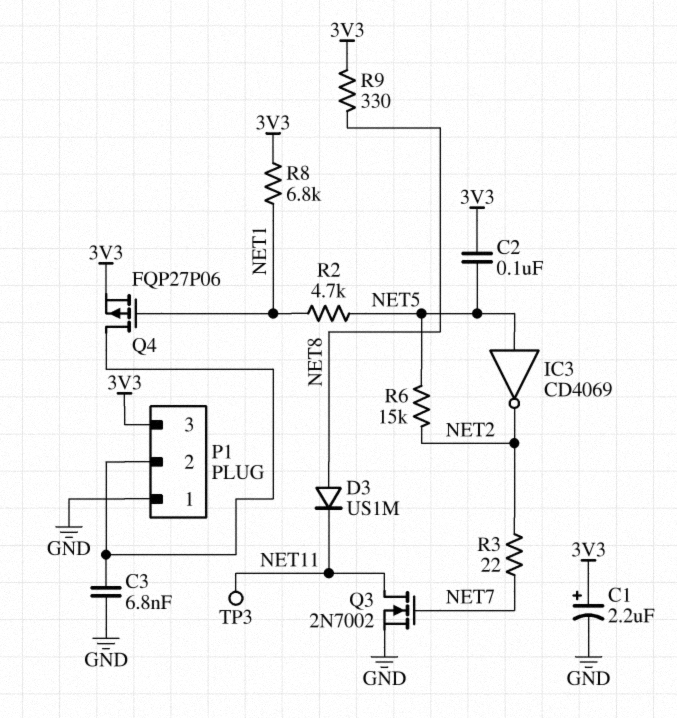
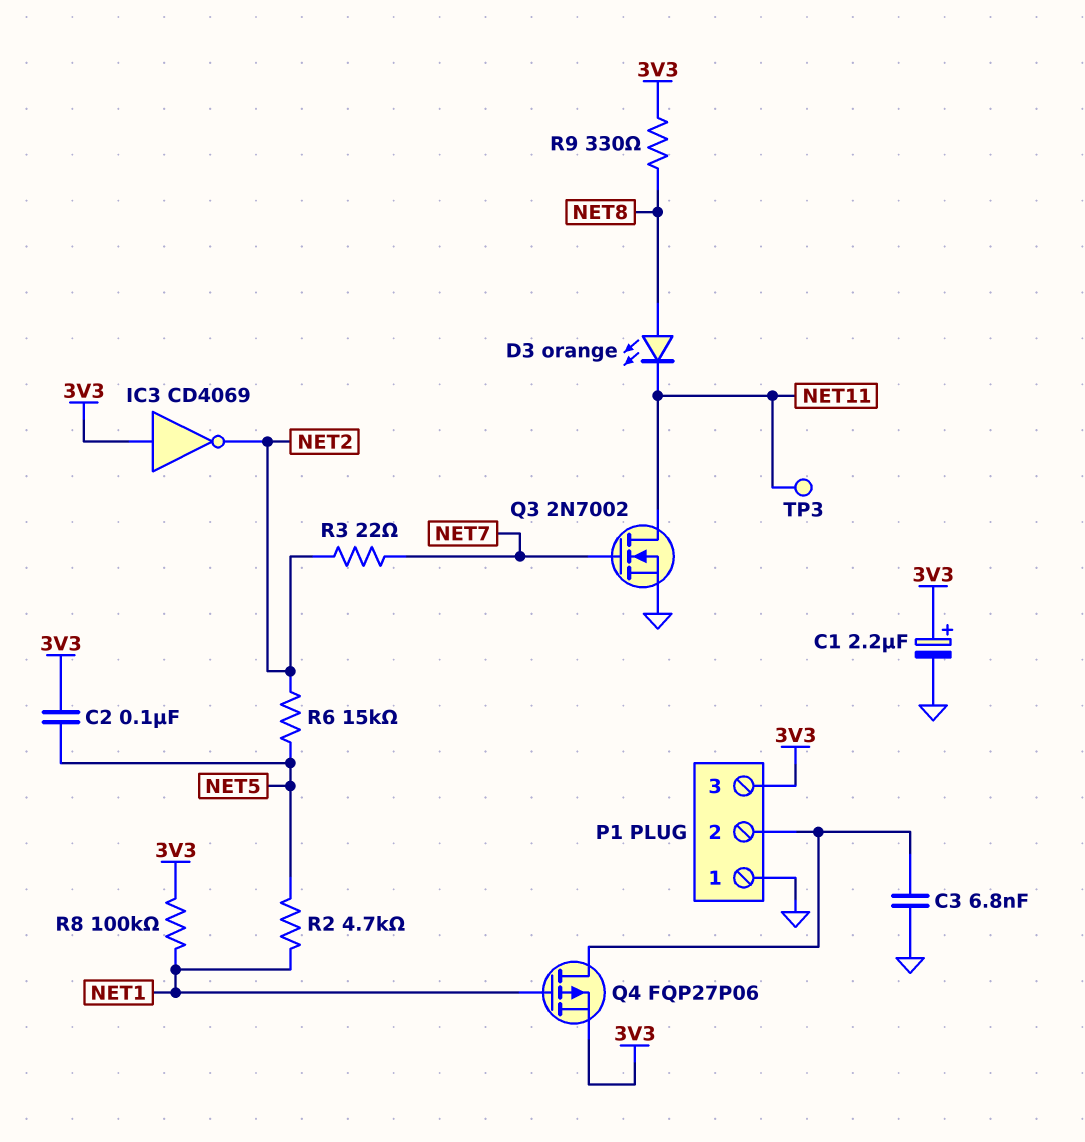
D3: diode US1M (A NET8, K NET11) -> LED orange (A NET8, K NET11)
IC3: NOT CD4069 (in NET5, out NET2) -> NOT CD4069 (in 3V3, out NET2)
R8: 6.8k (3V3, NET1) -> 100k (3V3, NET1)

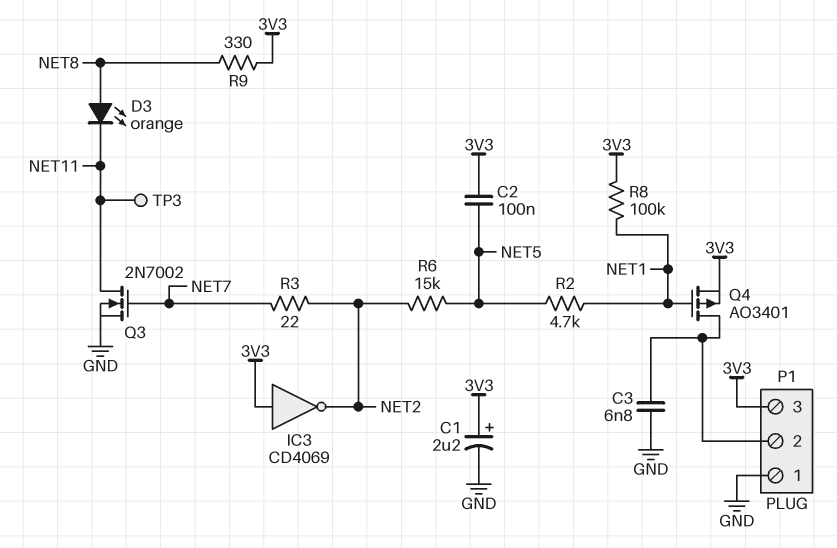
Q4: PMOS FQP27P06 (G NET1, D P1/2, S 3V3) -> PMOS AO3401 (G NET1, D P1/2, S 3V3)

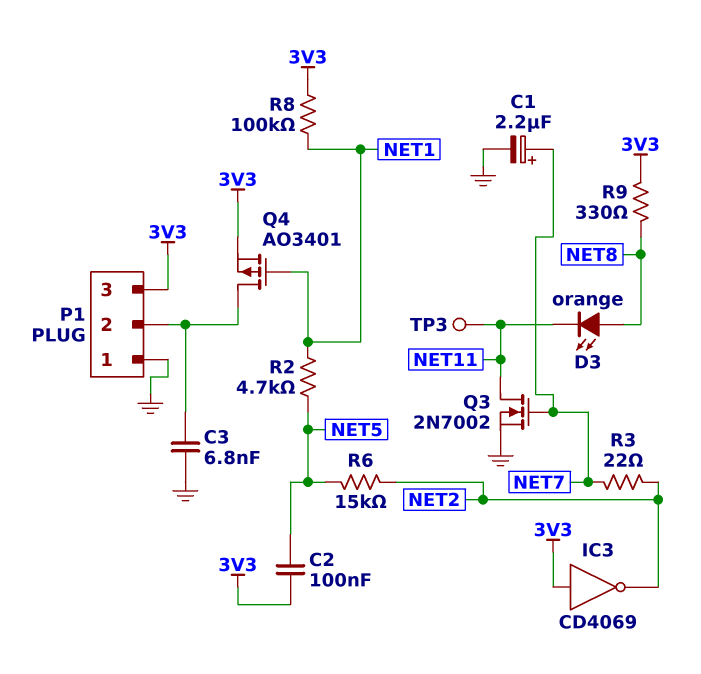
C1: 2.2uF (plus 3V3, minus GND) -> 2.2uF (plus NET7, minus GND)

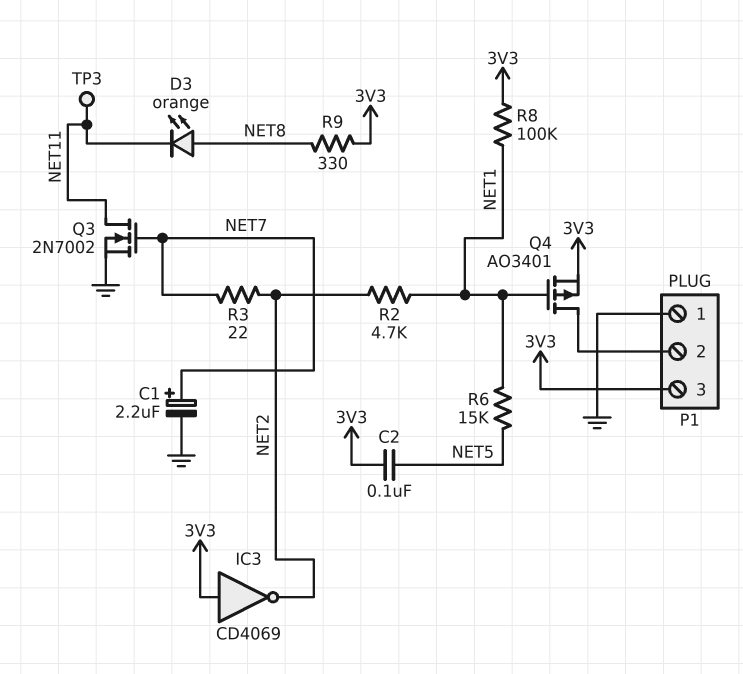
C3: 6.8nF (GND, P1/2) -> none
R2: 4.7k (NET1, NET5) -> 4.7k (NET1, NET2)
R6: 15k (NET2, NET5) -> 15k (NET1, NET5)

